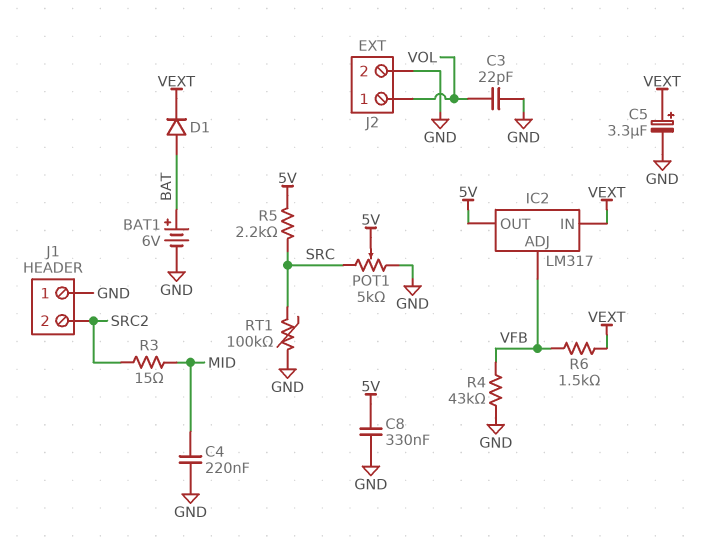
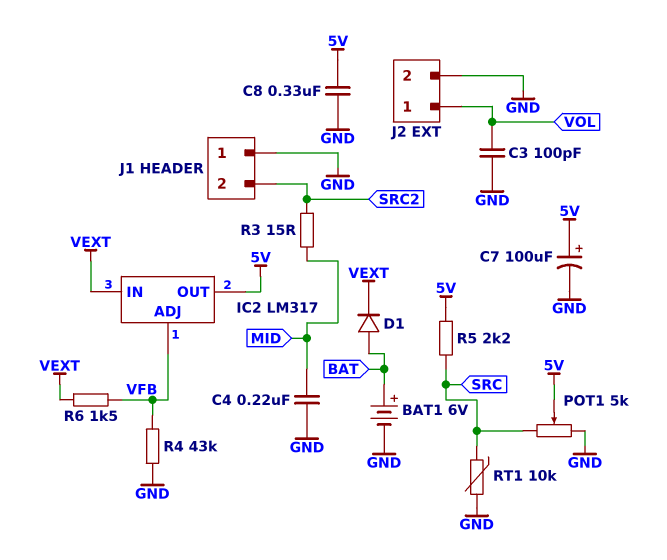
C3: 22pF (GND, VOL) -> 100pF (GND, VOL)
C5: 3.3uF (plus VEXT, minus GND) -> none
C7: none -> 100uF (plus 5V, minus GND)
RT1: 100k (GND, SRC) -> 10k (GND, SRC)

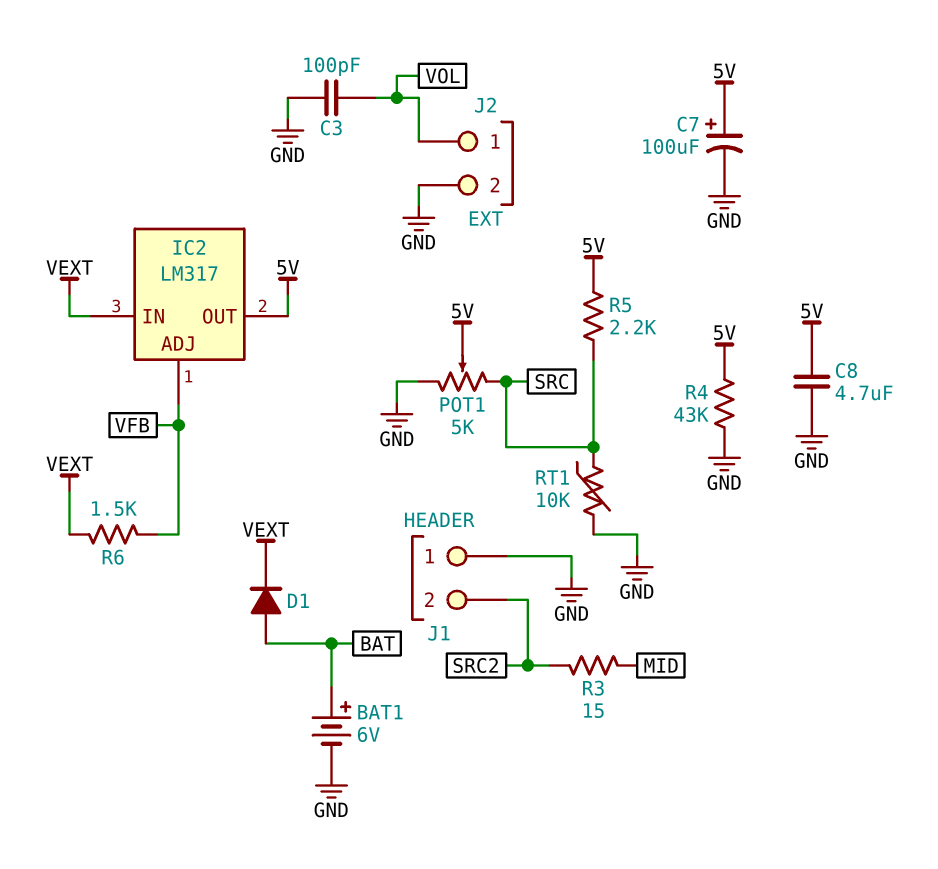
C4: 220nF (GND, MID) -> none
C8: 330nF (5V, GND) -> 4.7uF (5V, GND)
R4: 43k (GND, VFB) -> 43k (5V, GND)

